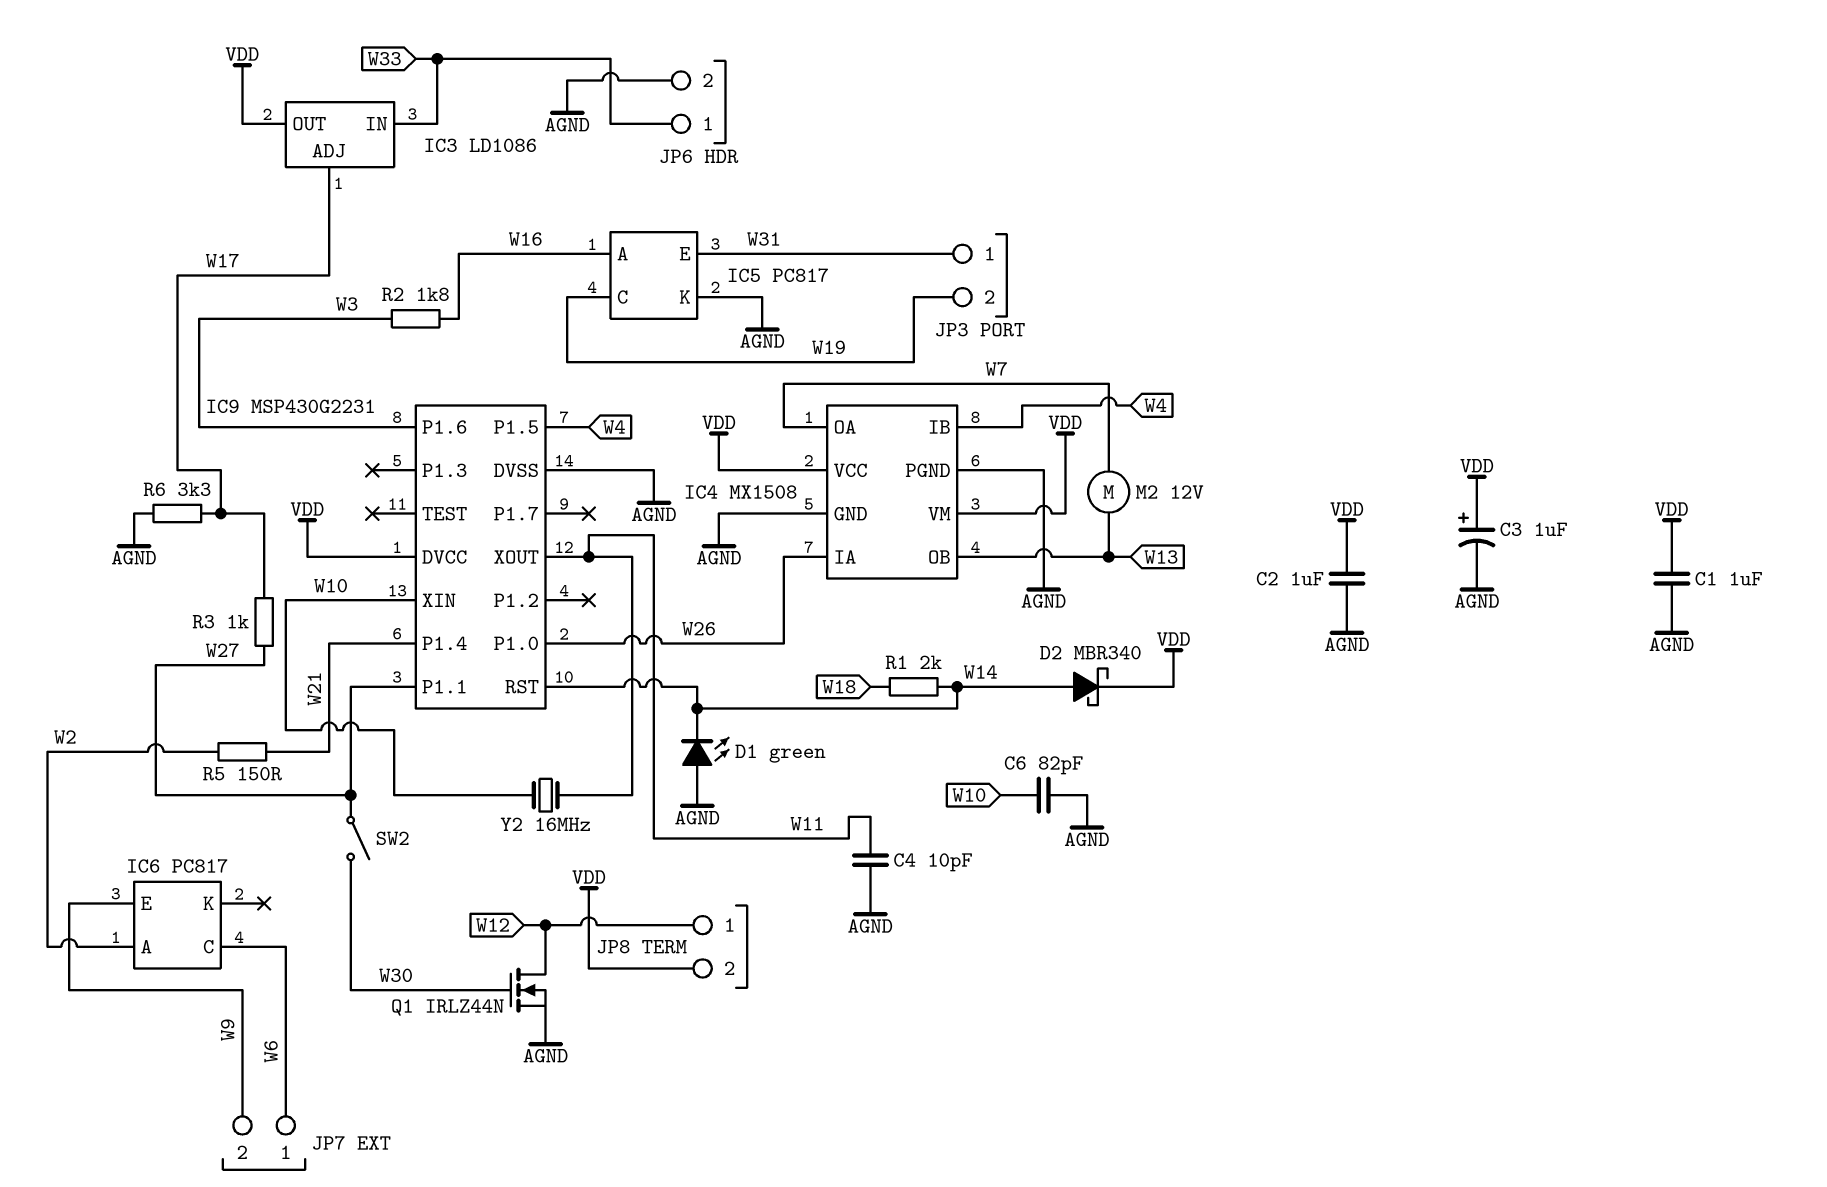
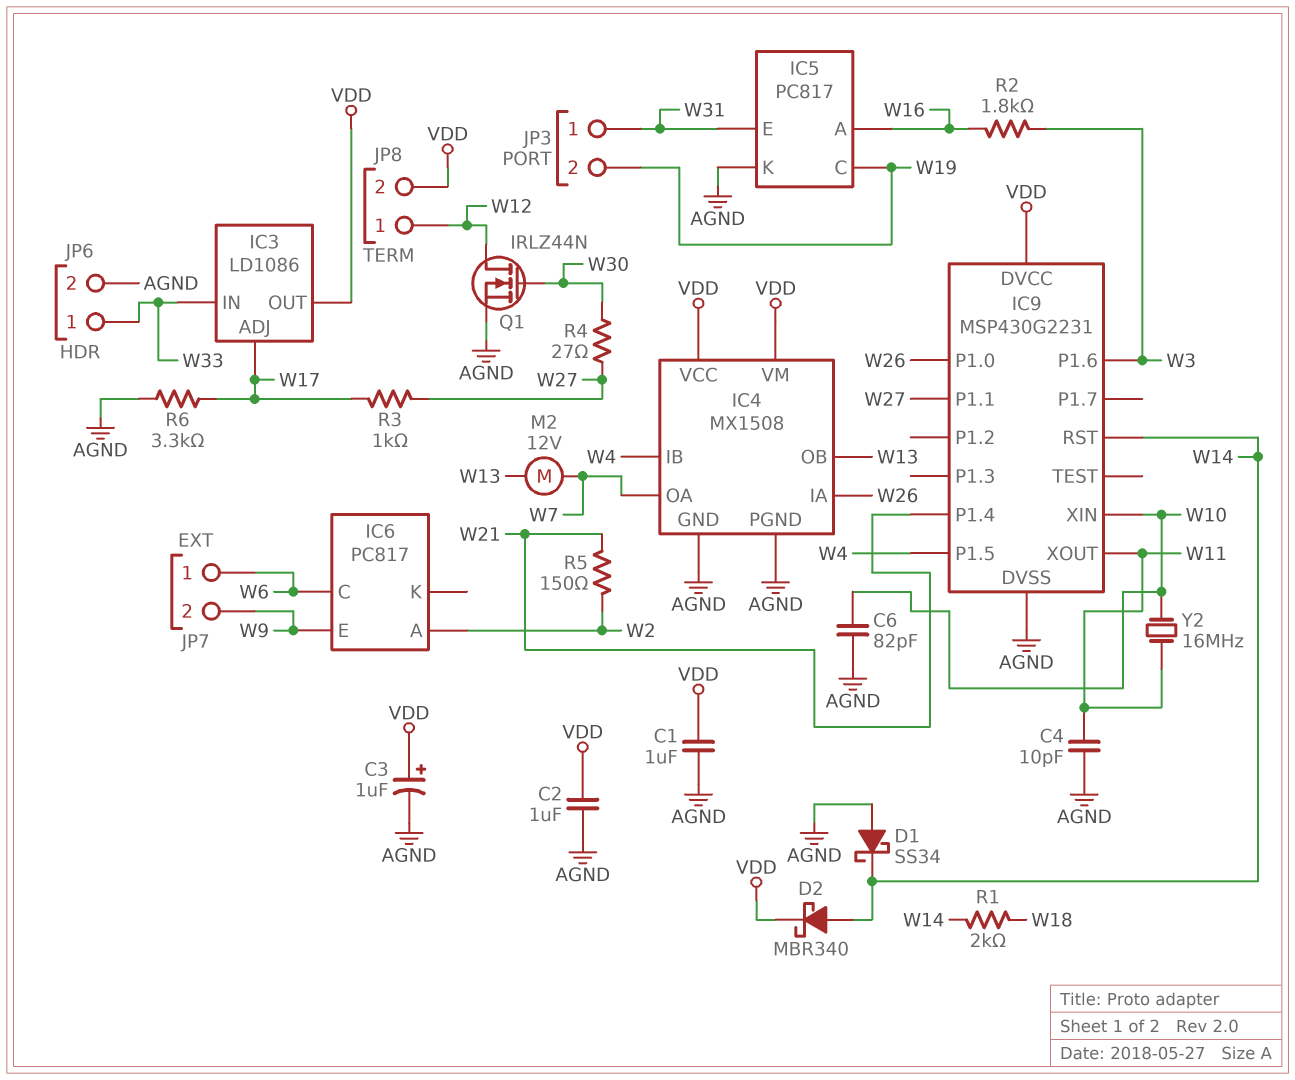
D1: LED green (A AGND, K W14) -> schottky SS34 (A AGND, K W14)
R4: none -> 27 (W27, W30)
SW2: switch (W27, W30) -> none

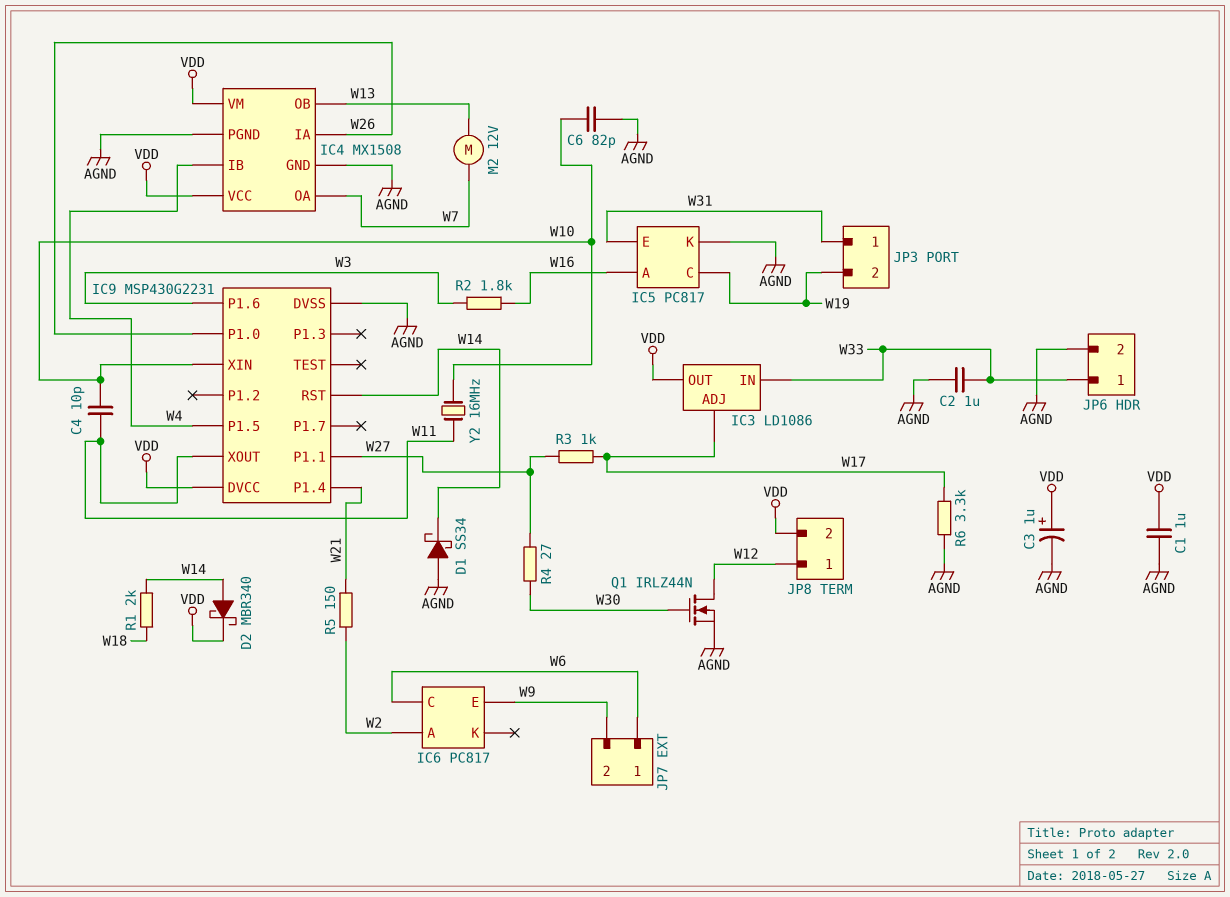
C2: 1uF (AGND, VDD) -> 1uF (AGND, W33)
C4: 10pF (AGND, W11) -> 10pF (W10, W11)

